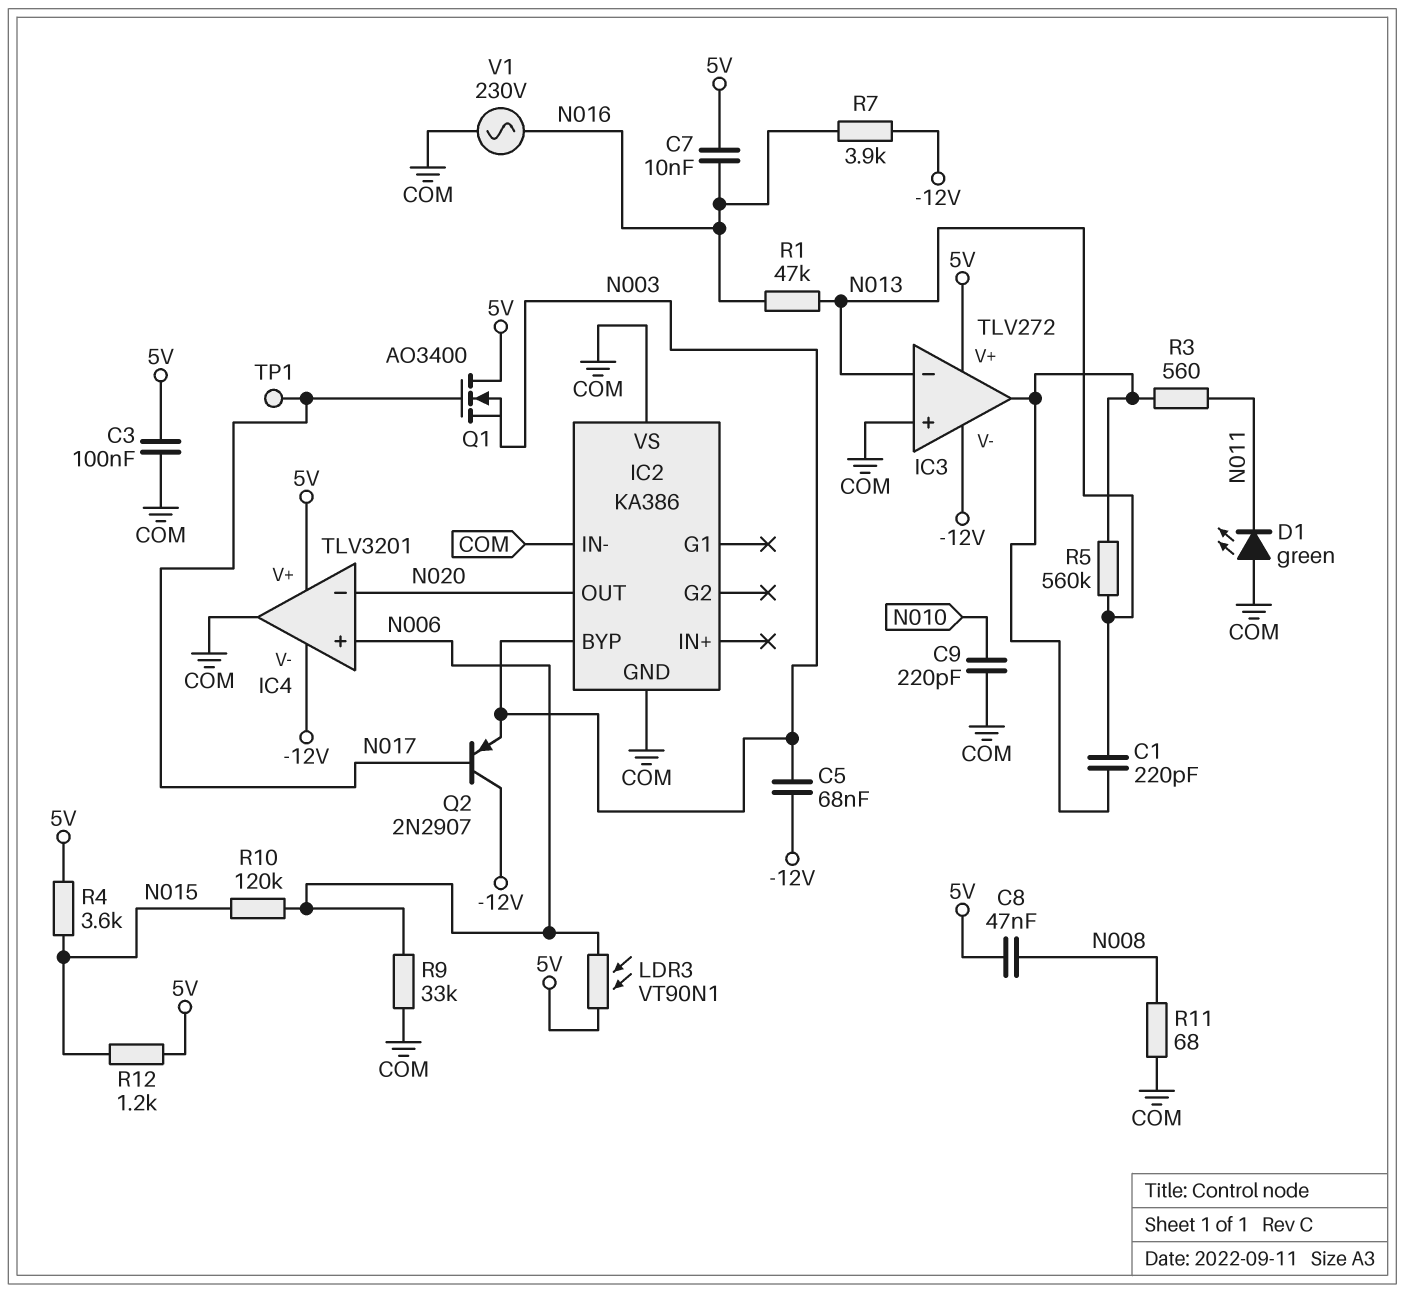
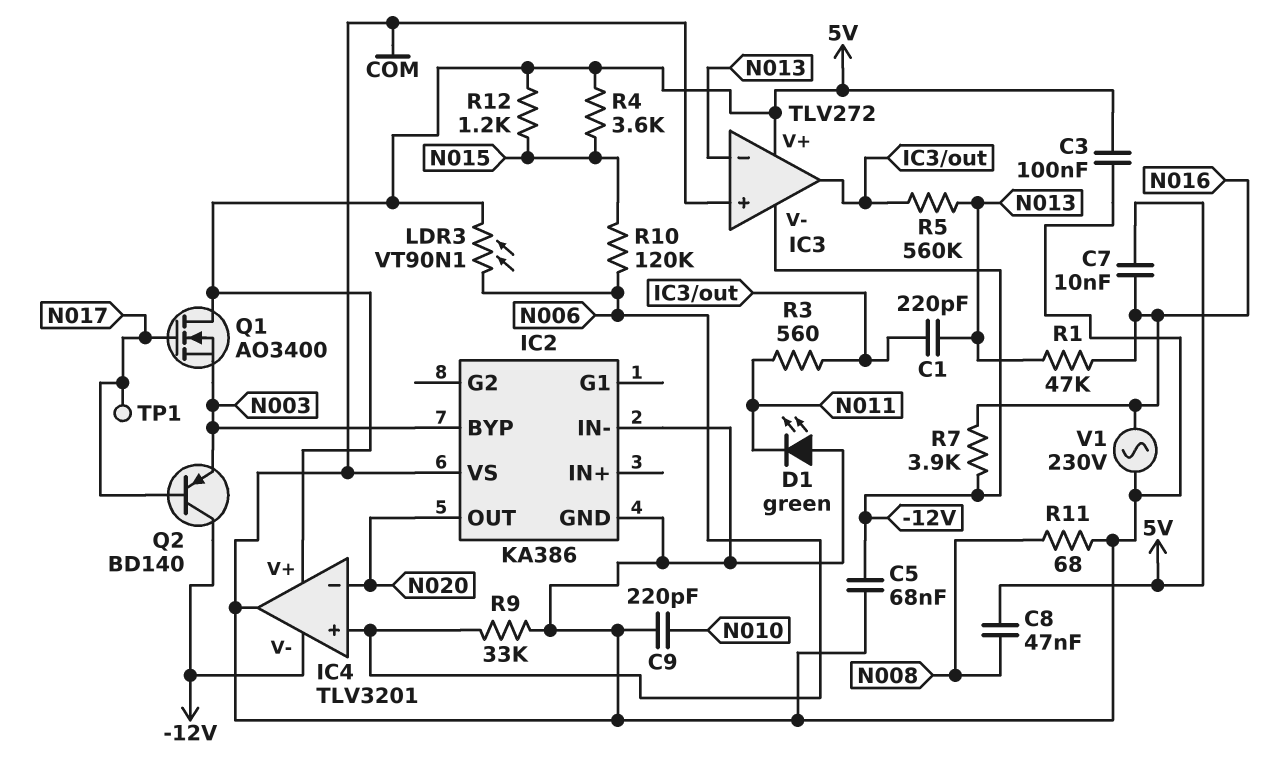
C5: 68nF (-12V, N003) -> 68nF (-12V, COM)
Q2: PNP 2N2907 (B N017, C -12V, E N003) -> PNP BD140 (B N017, C -12V, E N003)

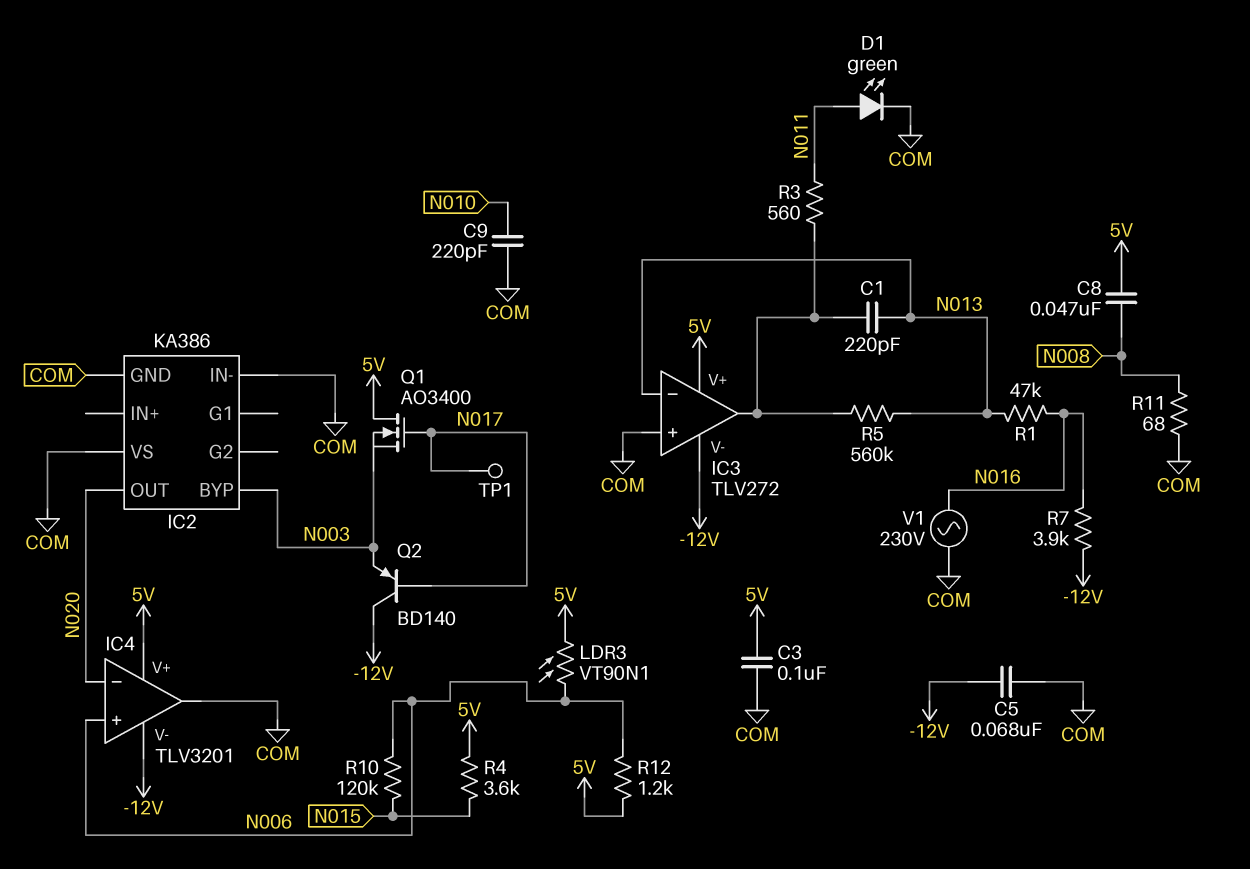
C7: 10nF (5V, N016) -> none
D1: LED green (A COM, K N011) -> LED green (A N011, K COM)
R9: 33k (COM, N006) -> none
R12: 1.2k (5V, N015) -> 1.2k (5V, N006)

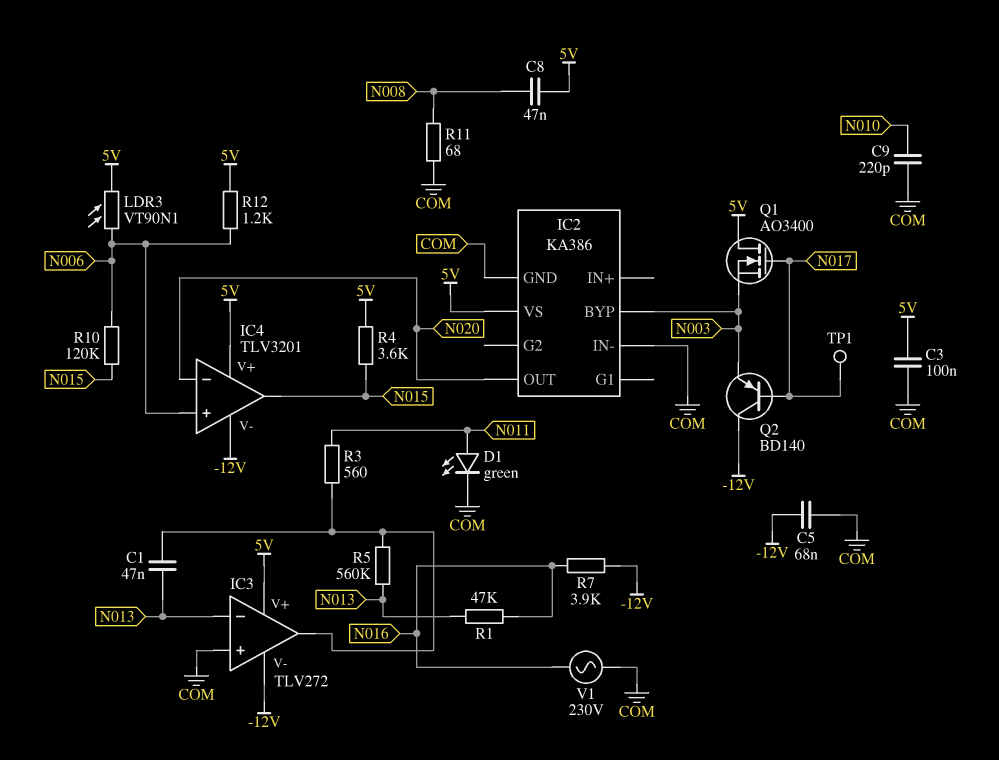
C1: 220pF (IC3/out, N013) -> 47nF (IC3/out, N013)
IC2 pin VS: COM -> 5V
IC4 pin out: COM -> N015

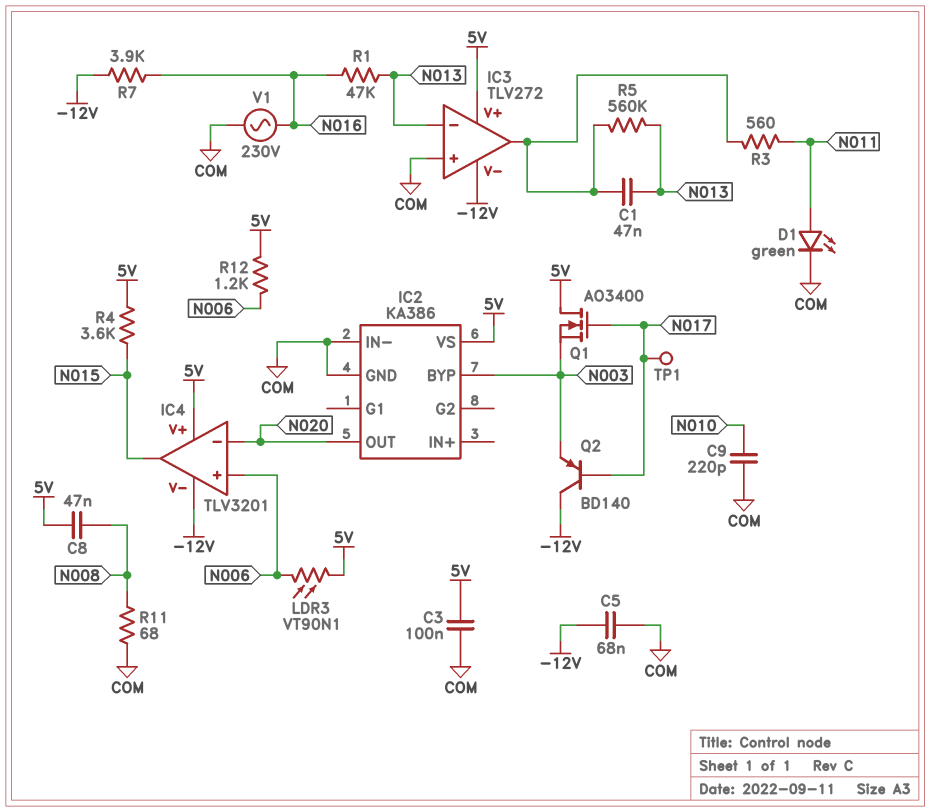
R10: 120k (N006, N015) -> none

